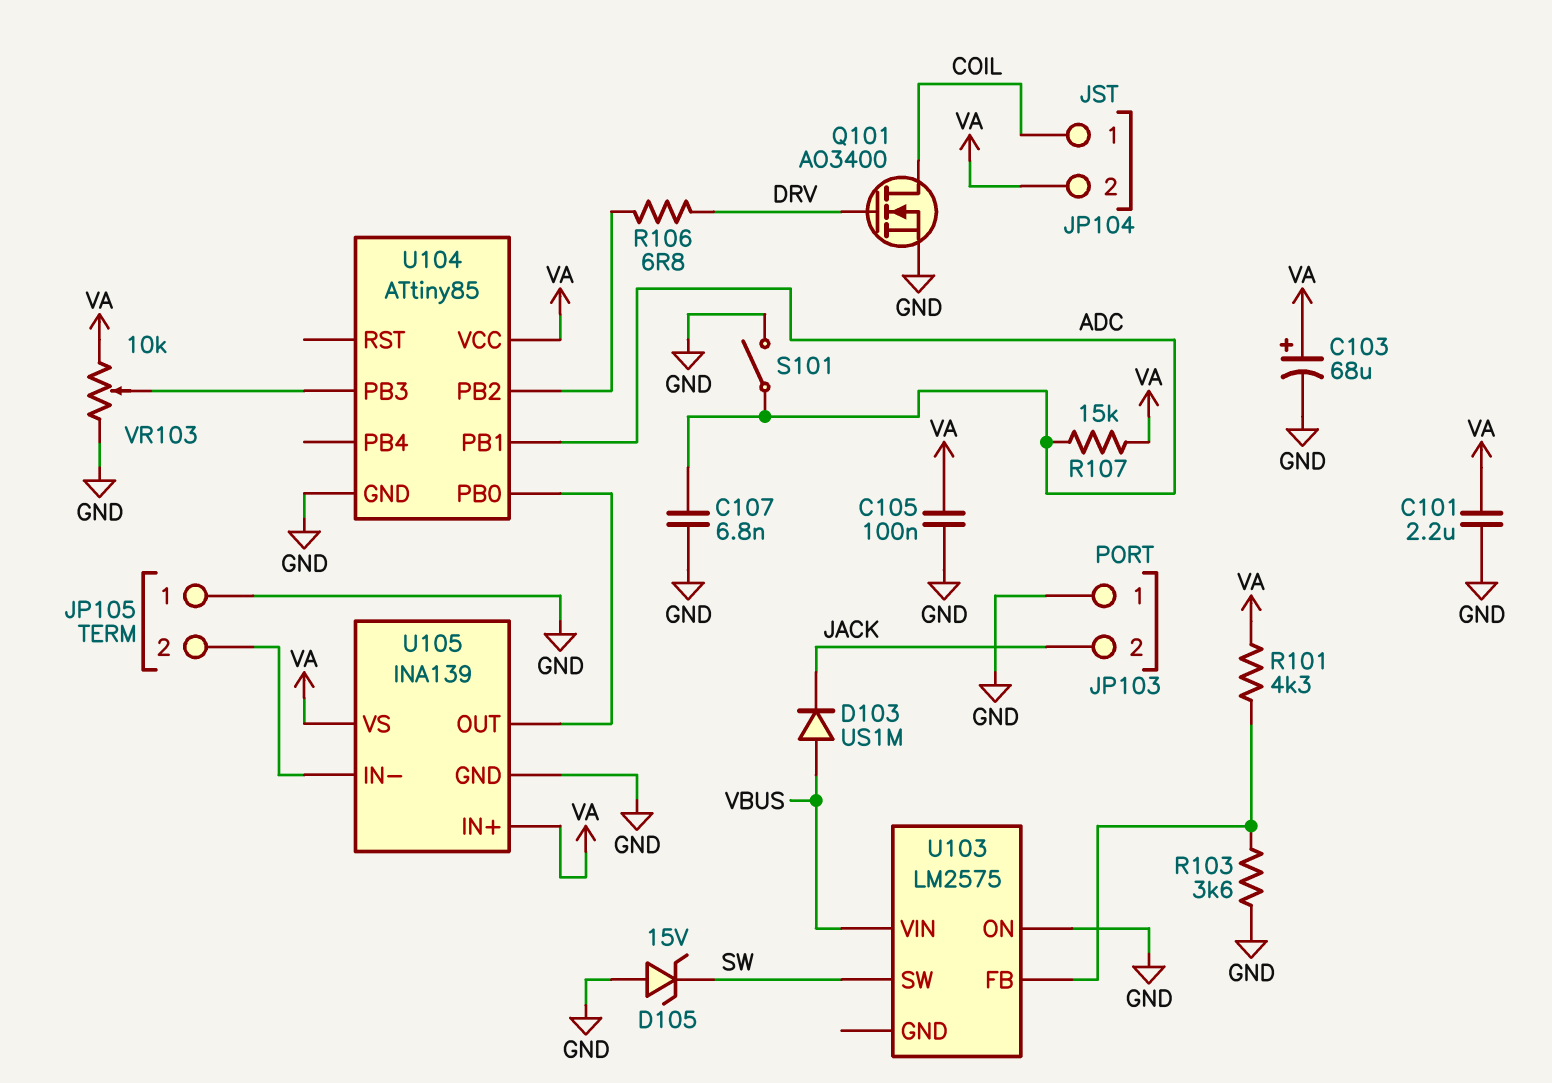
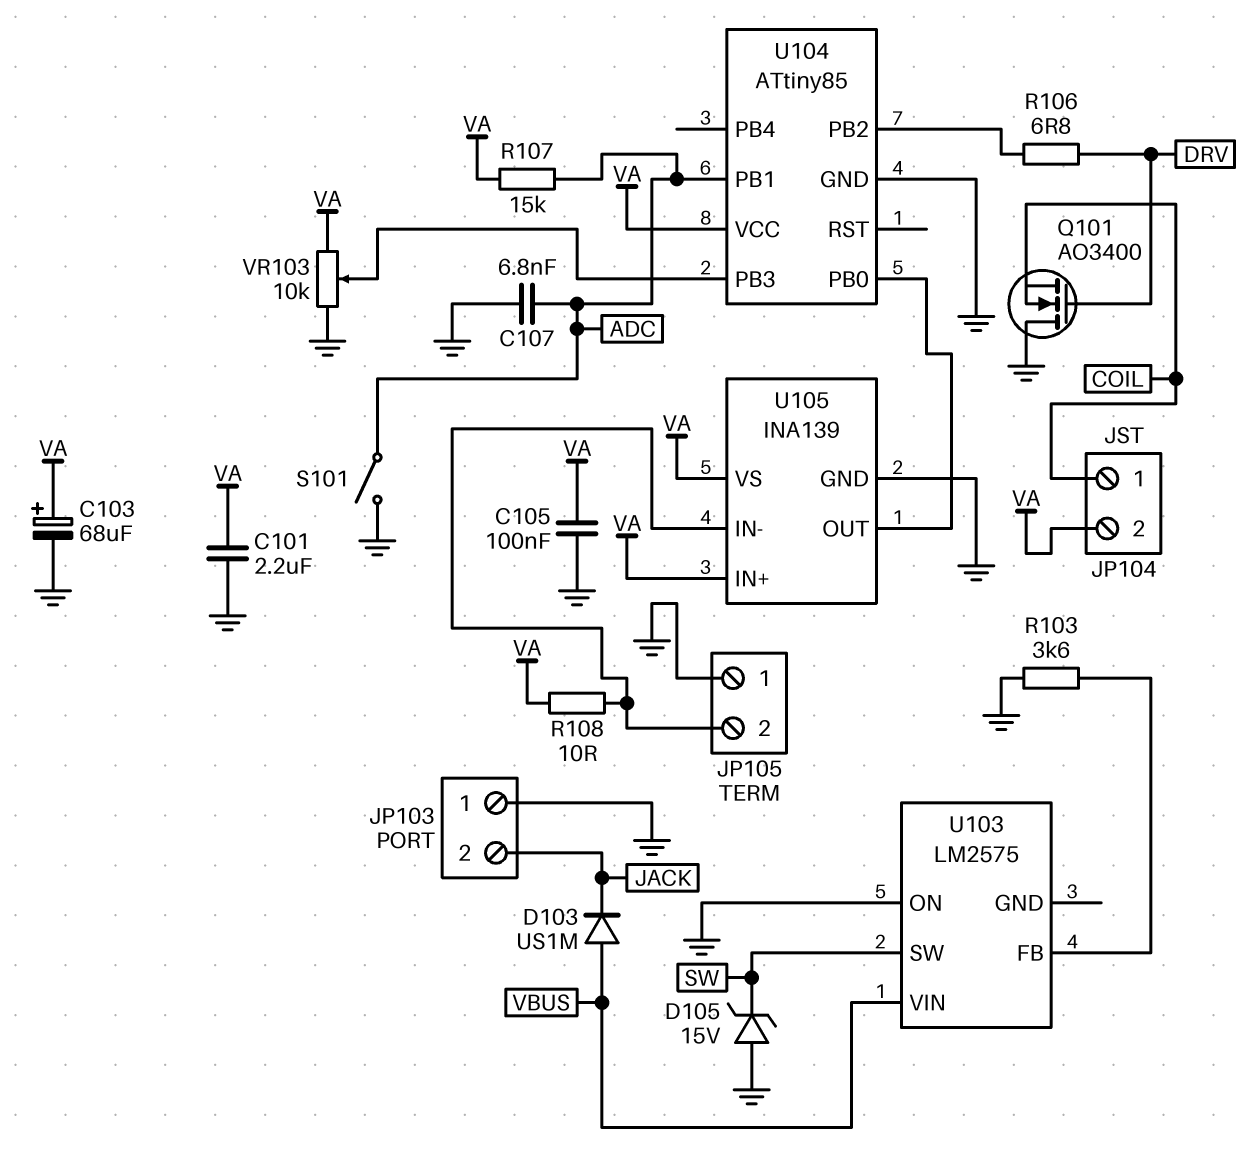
Q101: NMOS AO3400 (G DRV, D COIL, S GND) -> NMOS AO3400 (G DRV, D GND, S COIL)
R101: 4.3k (U103/FB, VA) -> none
R108: none -> 10 (JP105/2, VA)

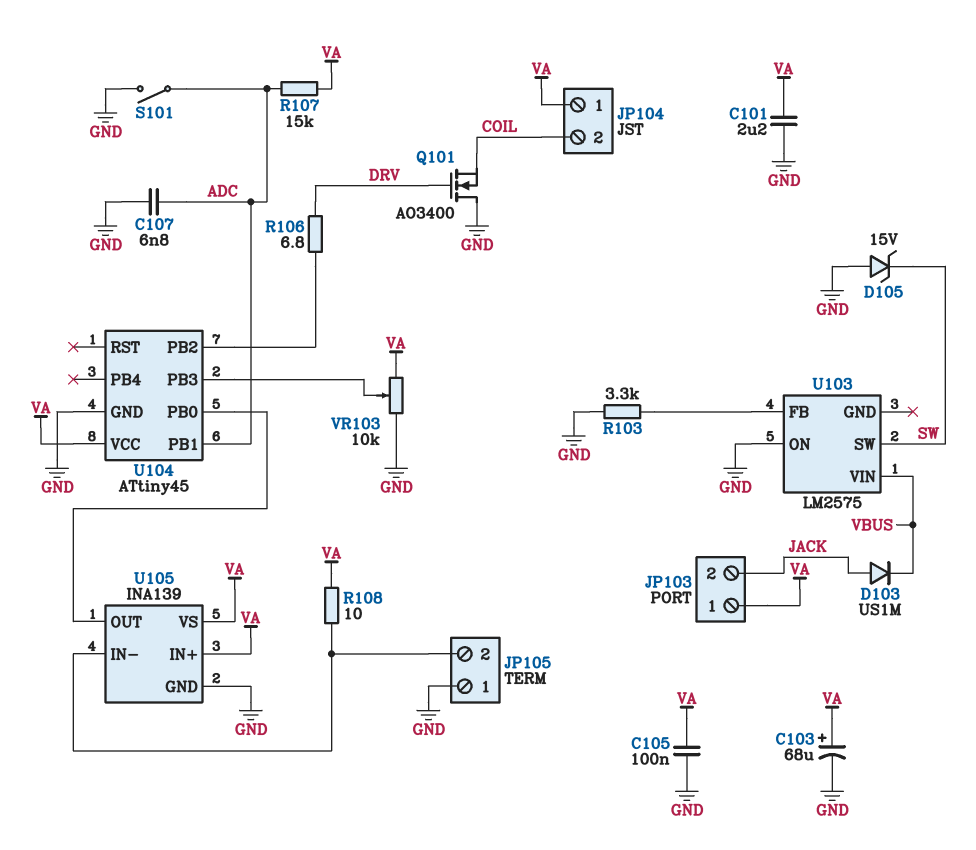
D103: diode US1M (A VBUS, K JACK) -> diode US1M (A JACK, K VBUS)
JP103 pin 1: GND -> VA
JP104 pin 1: COIL -> VA
JP104 pin 2: VA -> COIL
R103: 3.6k (GND, U103/FB) -> 3.3k (GND, U103/FB)
U104: ATtiny85 -> ATtiny45

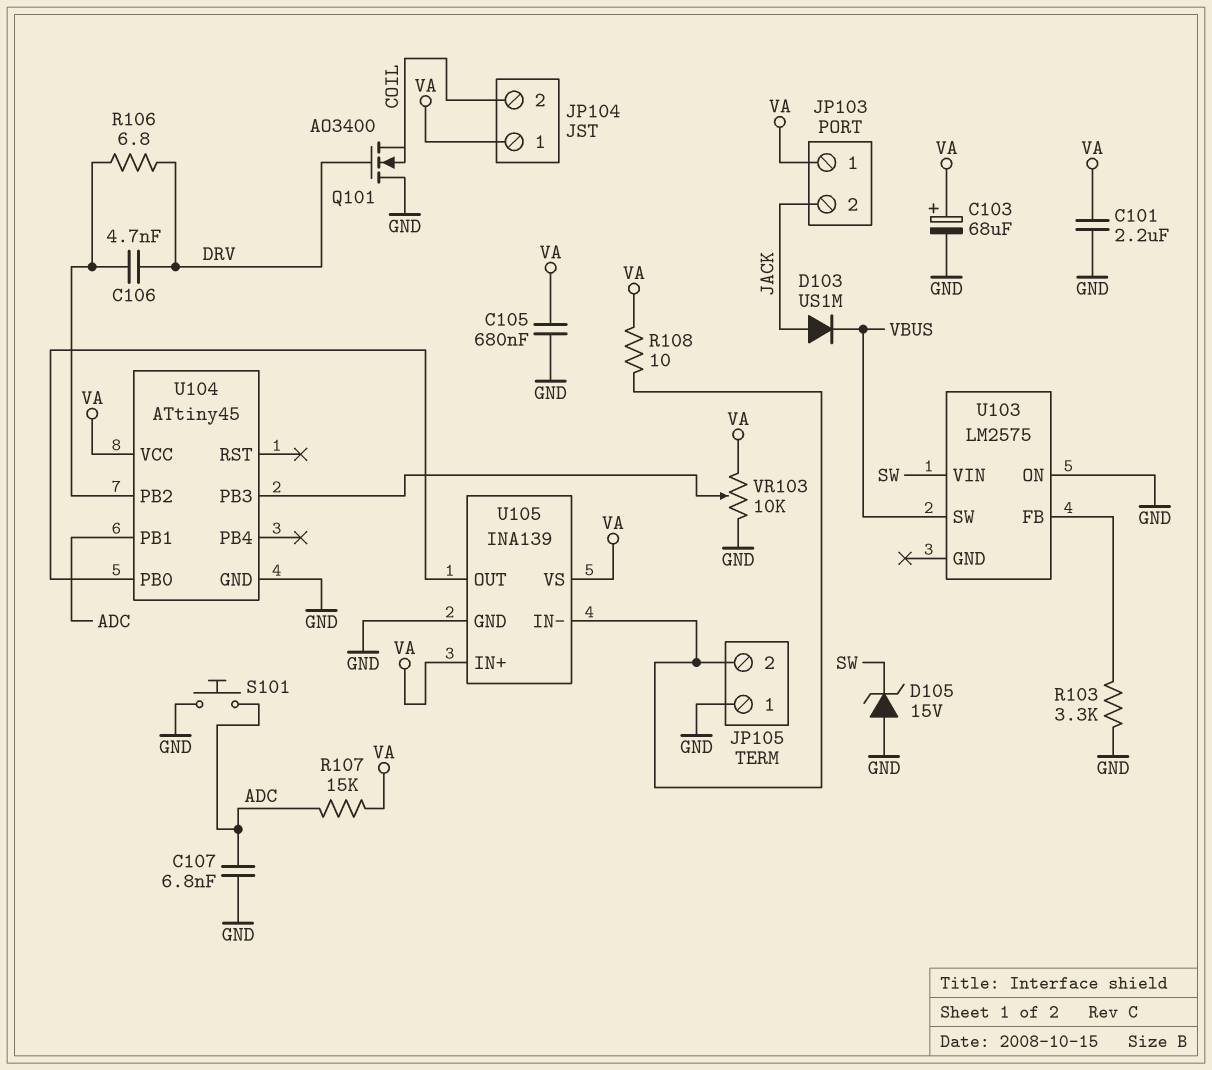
C105: 100nF (GND, VA) -> 680nF (GND, VA)
C106: none -> 4.7nF (DRV, U104/PB2)
S101: switch (ADC, GND) -> button (ADC, GND)
U103 pin SW: SW -> VBUS
U103 pin VIN: VBUS -> SW

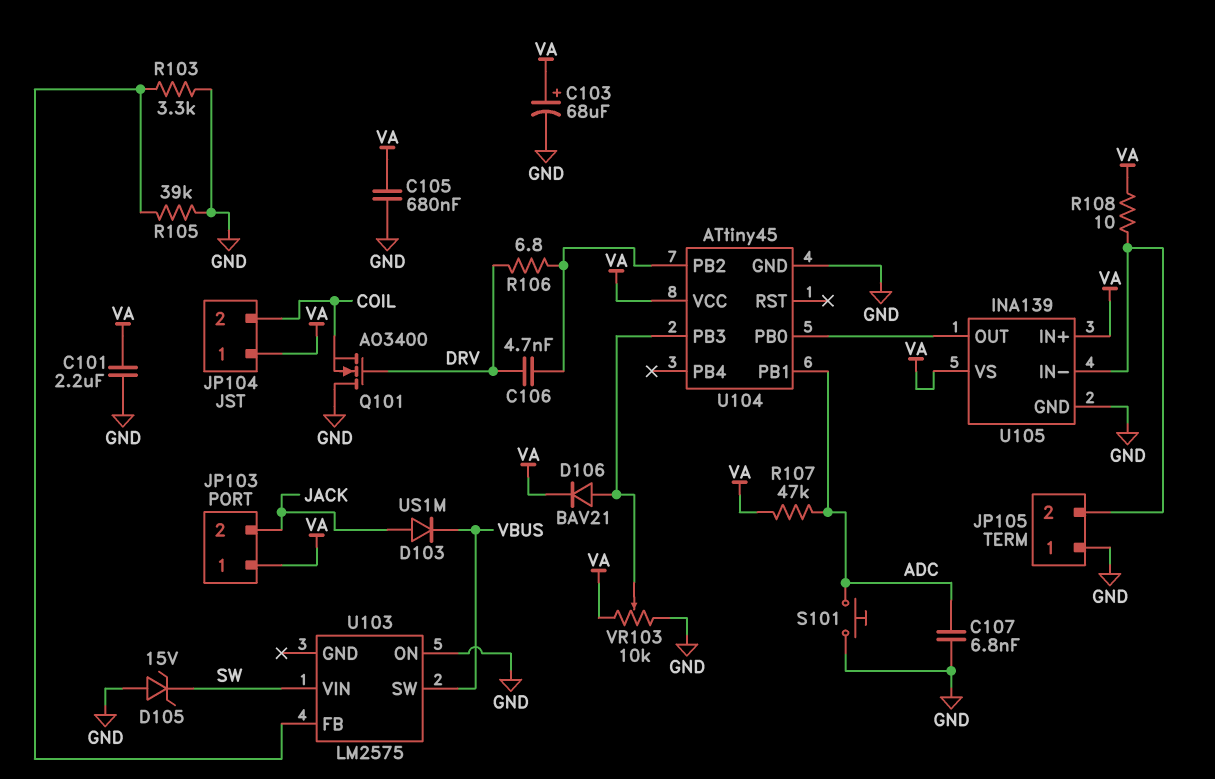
D106: none -> diode BAV21 (A U104/PB3, K VA)
R105: none -> 39k (GND, U103/FB)
R107: 15k (ADC, VA) -> 47k (ADC, VA)

